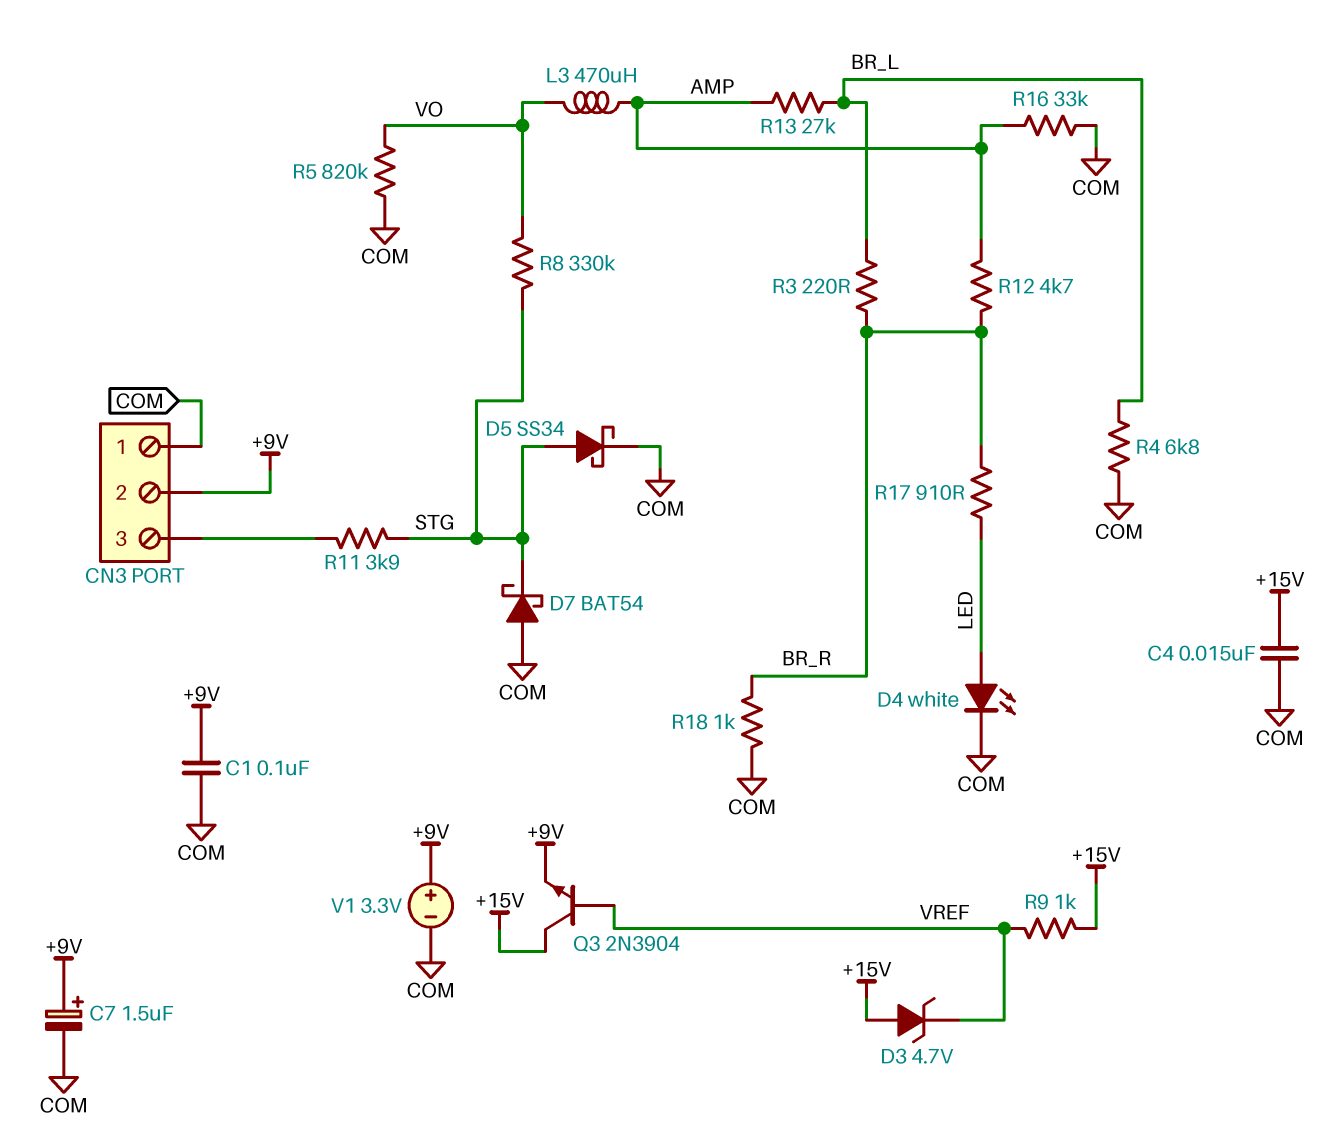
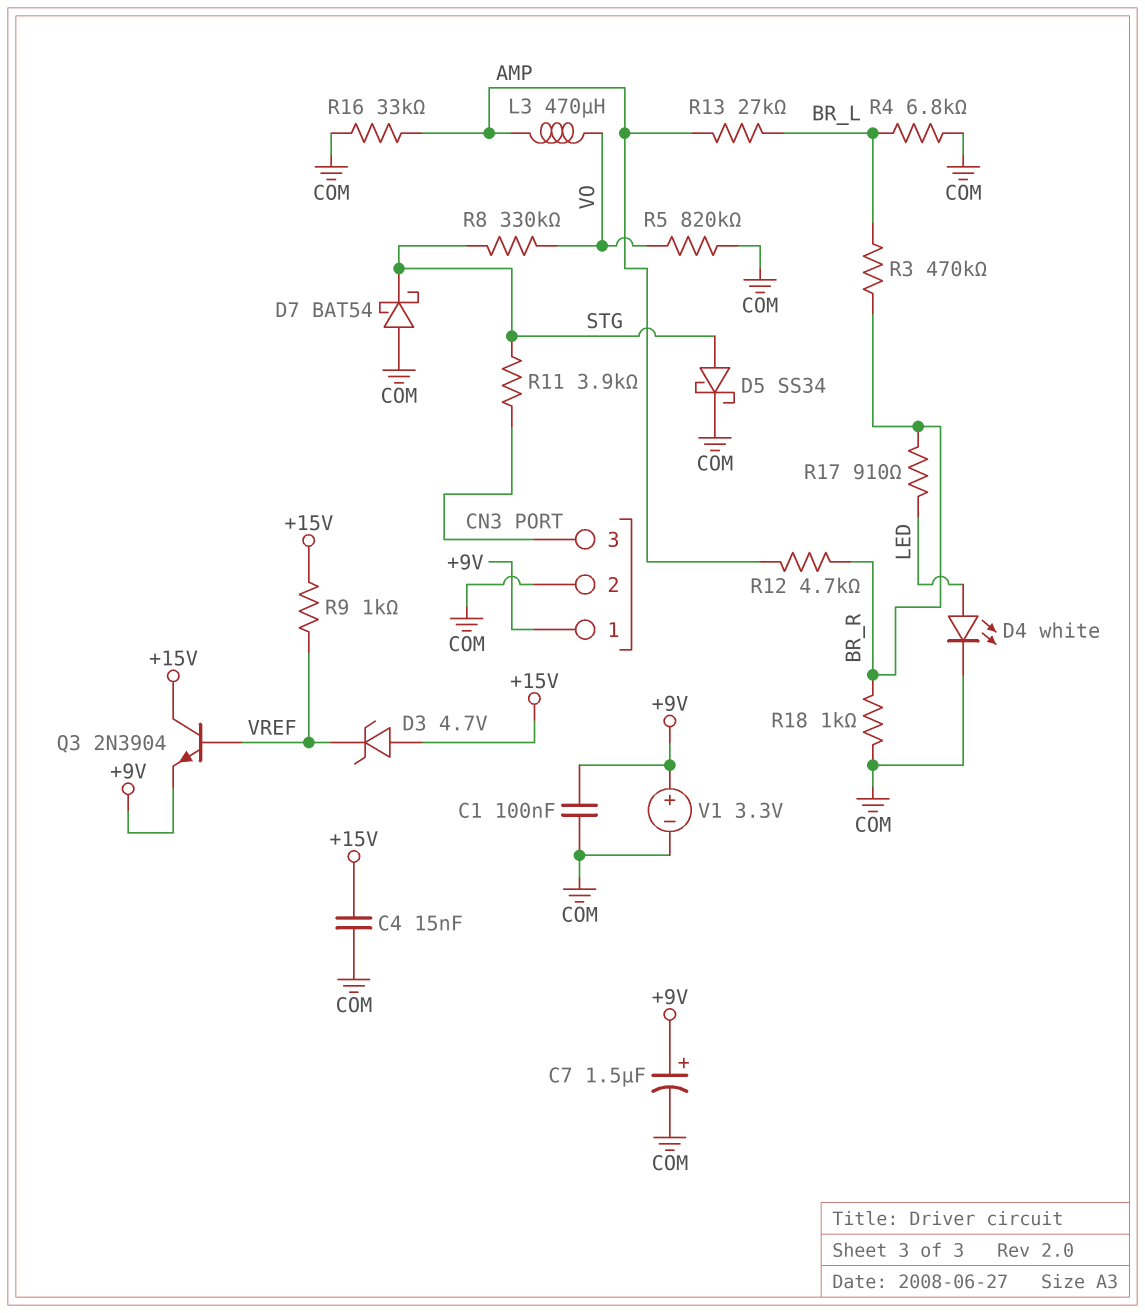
CN3 pin 1: COM -> +9V
CN3 pin 2: +9V -> COM
R3: 220 (BR_L, BR_R) -> 470k (BR_L, BR_R)

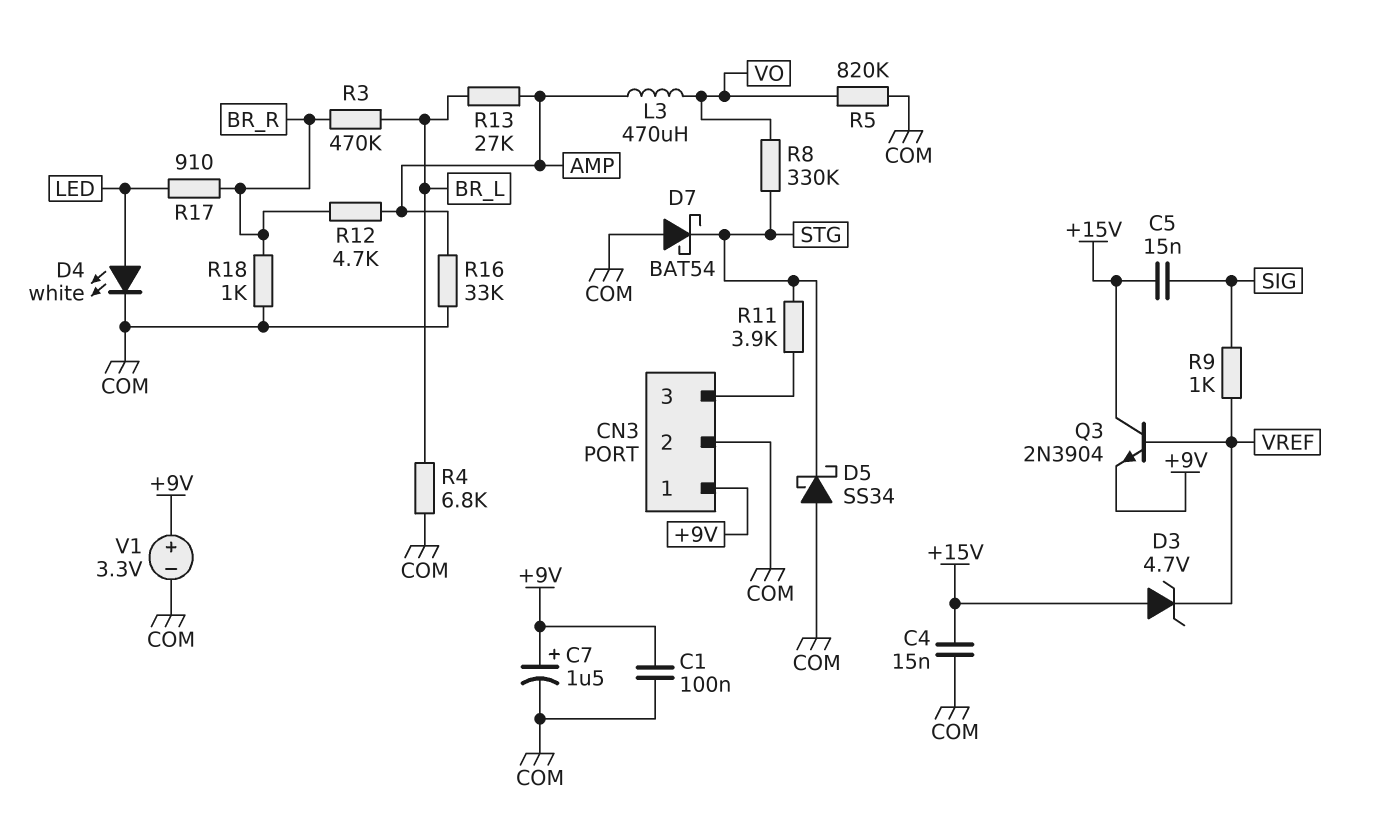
C5: none -> 15nF (+15V, SIG)
D5: schottky SS34 (A STG, K COM) -> schottky SS34 (A COM, K STG)
R9: 1k (+15V, VREF) -> 1k (SIG, VREF)

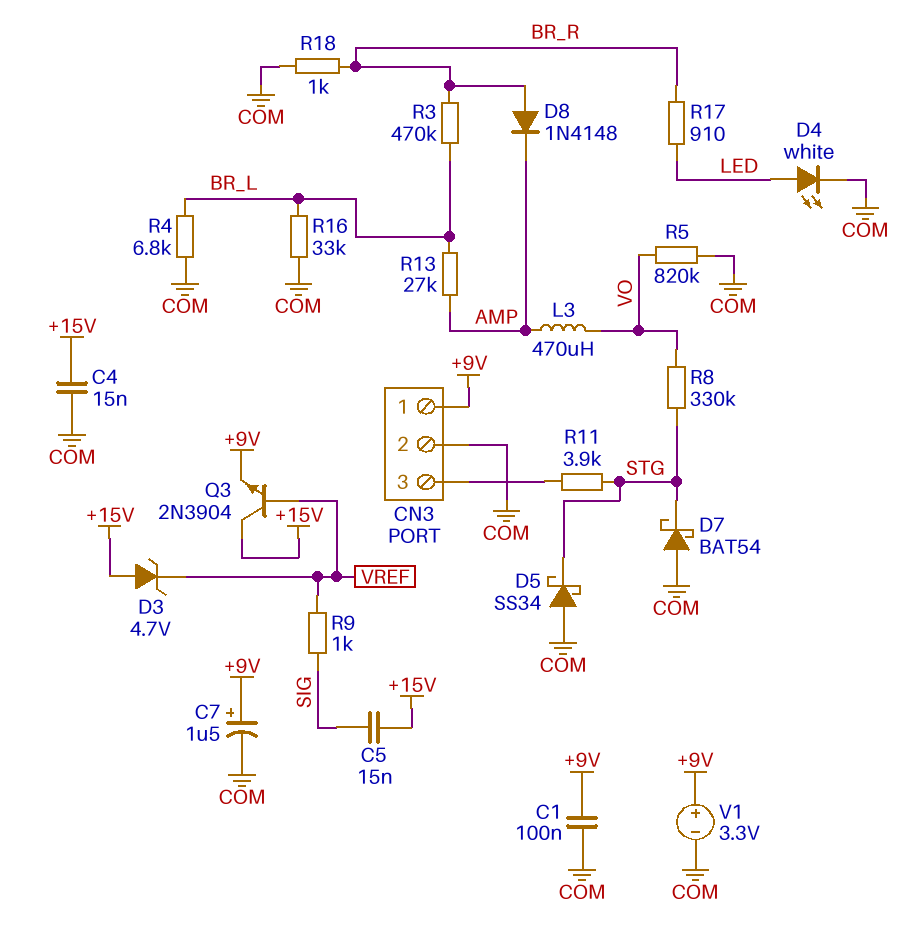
D8: none -> diode 1N4148 (A BR_R, K AMP)
R12: 4.7k (AMP, BR_R) -> none
R16: 33k (AMP, COM) -> 33k (BR_L, COM)

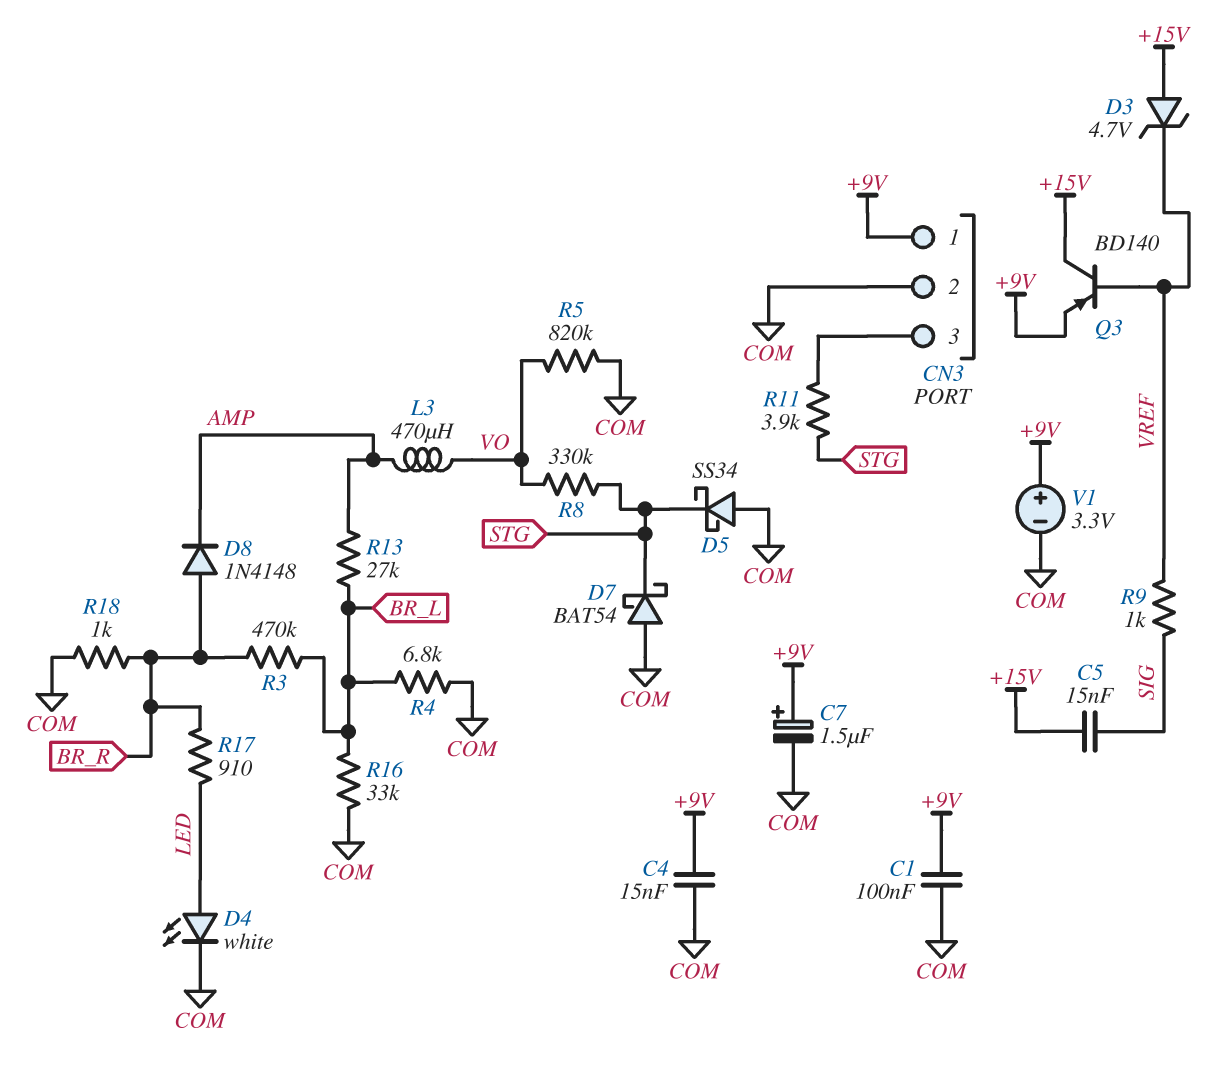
C4: 15nF (+15V, COM) -> 15nF (+9V, COM)
Q3: NPN 2N3904 (B VREF, C +15V, E +9V) -> PNP BD140 (B VREF, C +15V, E +9V)

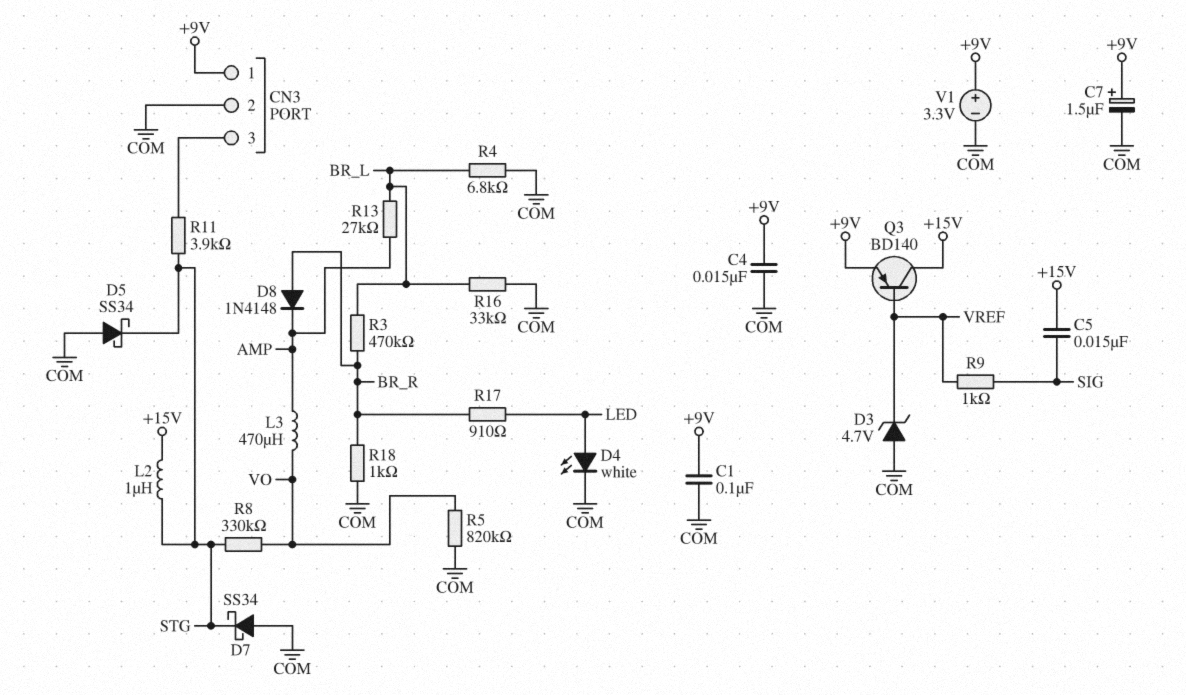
D3: zener 4.7V (A +15V, K VREF) -> zener 4.7V (A COM, K VREF)
D7: schottky BAT54 (A COM, K STG) -> schottky SS34 (A COM, K STG)
L2: none -> 1uH (+15V, STG)

